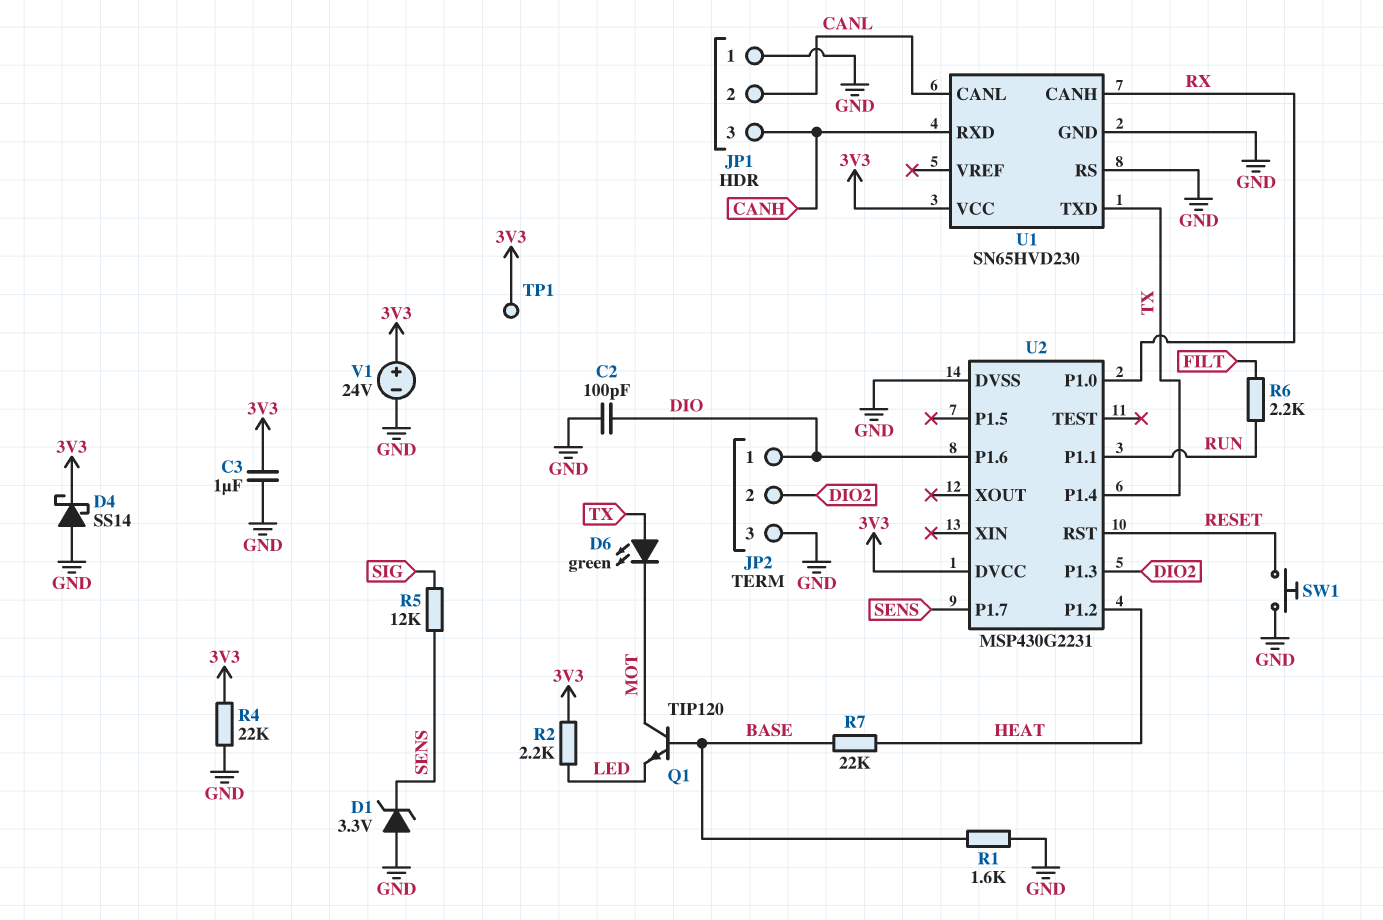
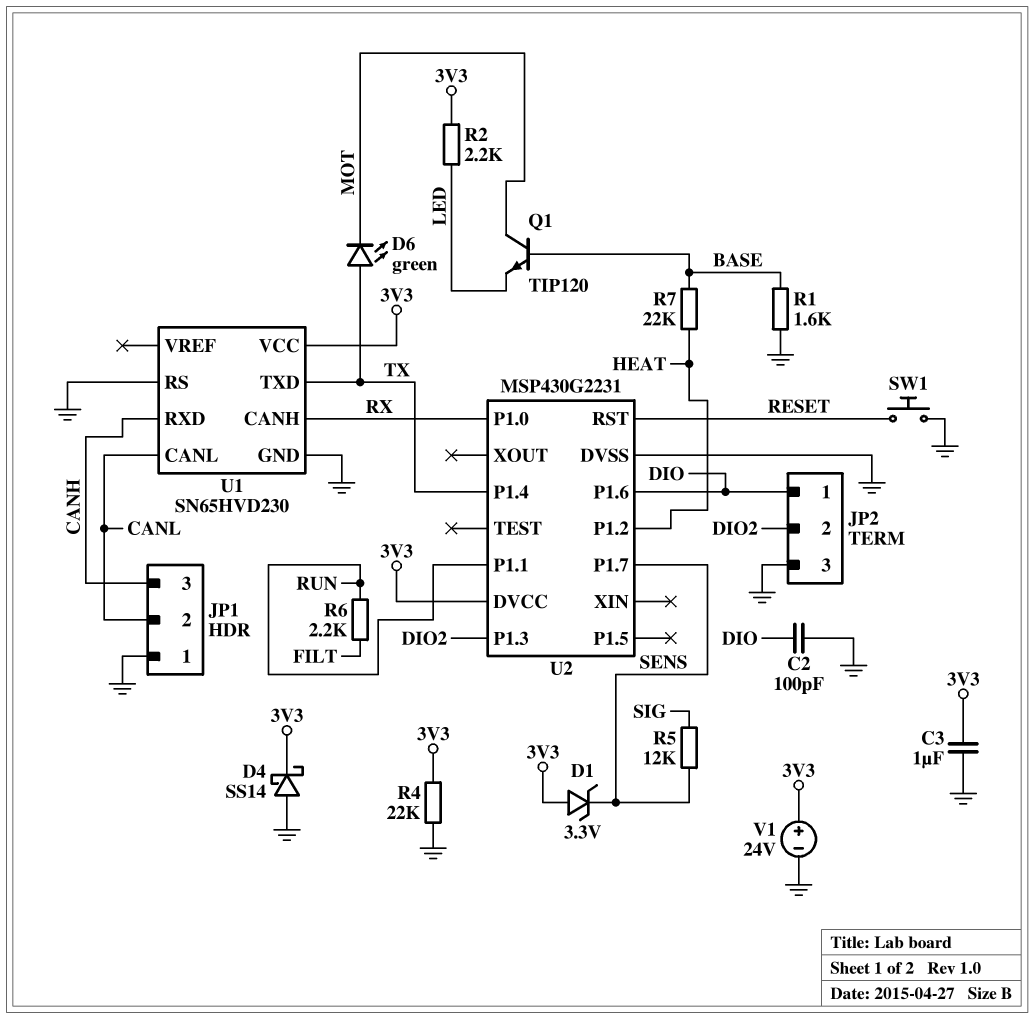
D1: zener 3.3V (A GND, K SENS) -> zener 3.3V (A 3V3, K SENS)
TP1: test point (3V3) -> none

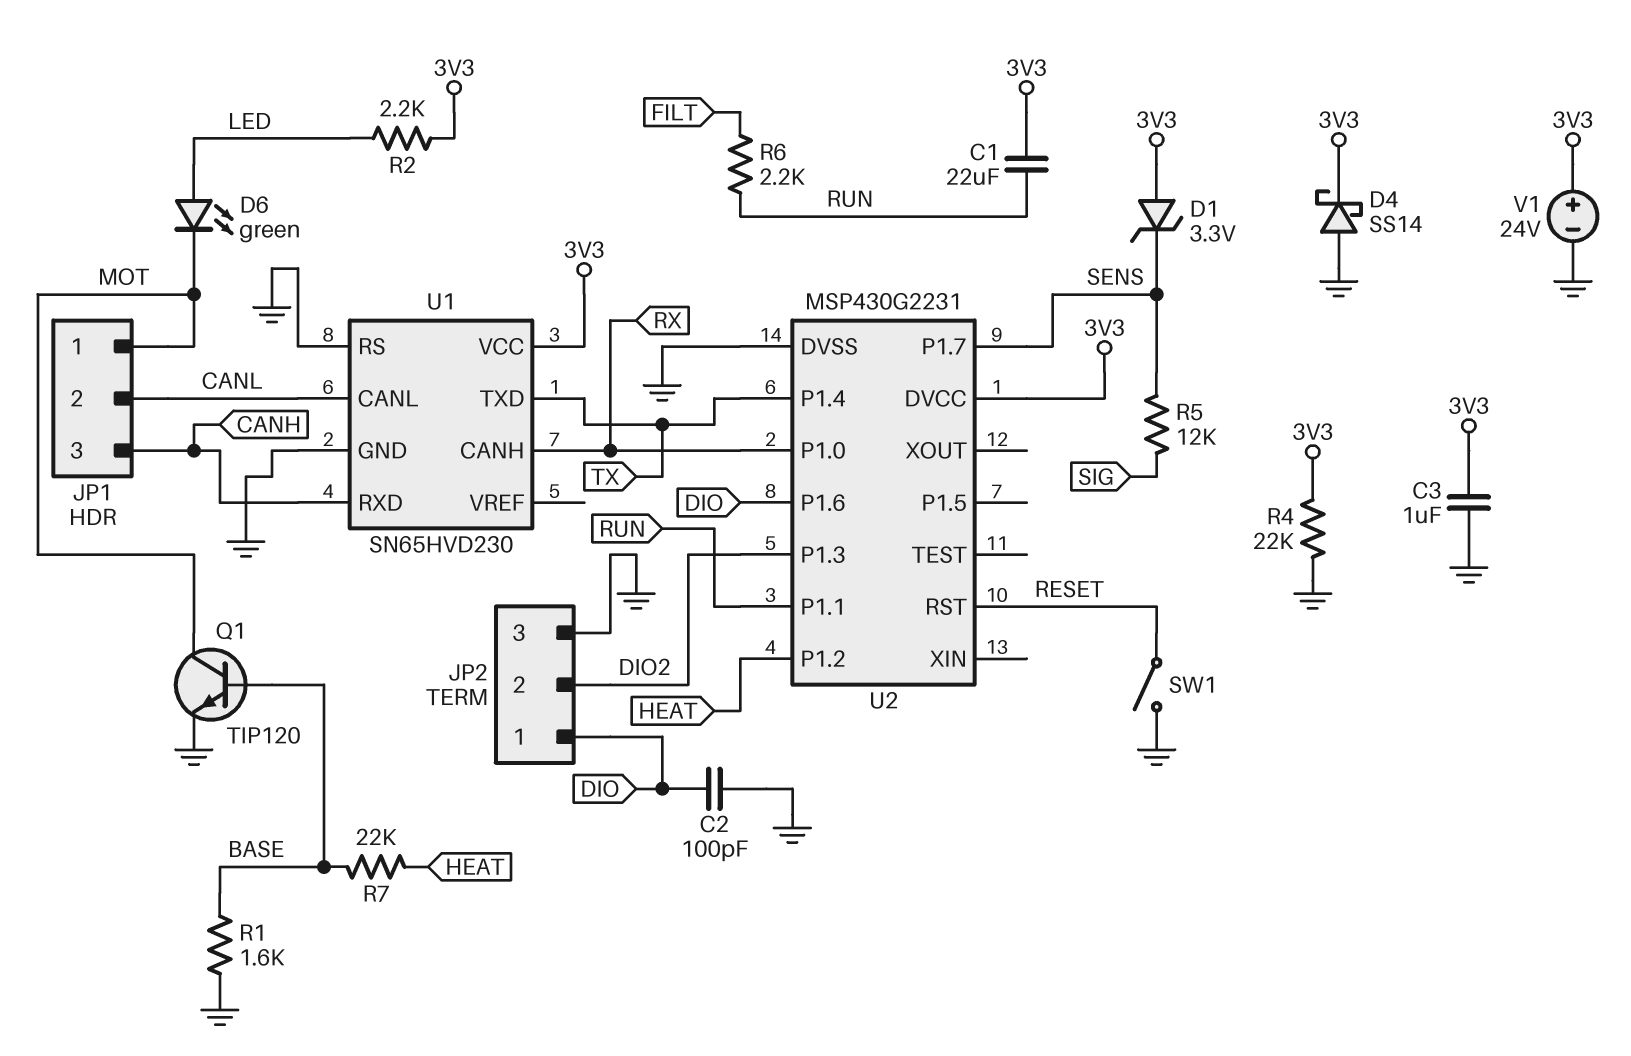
C1: none -> 22uF (3V3, RUN)
D6: LED green (A TX, K MOT) -> LED green (A LED, K MOT)
JP1 pin 1: GND -> MOT
Q1: NPN TIP120 (B BASE, C MOT, E LED) -> NPN TIP120 (B BASE, C MOT, E GND)
SW1: button (GND, RESET) -> switch (GND, RESET)

